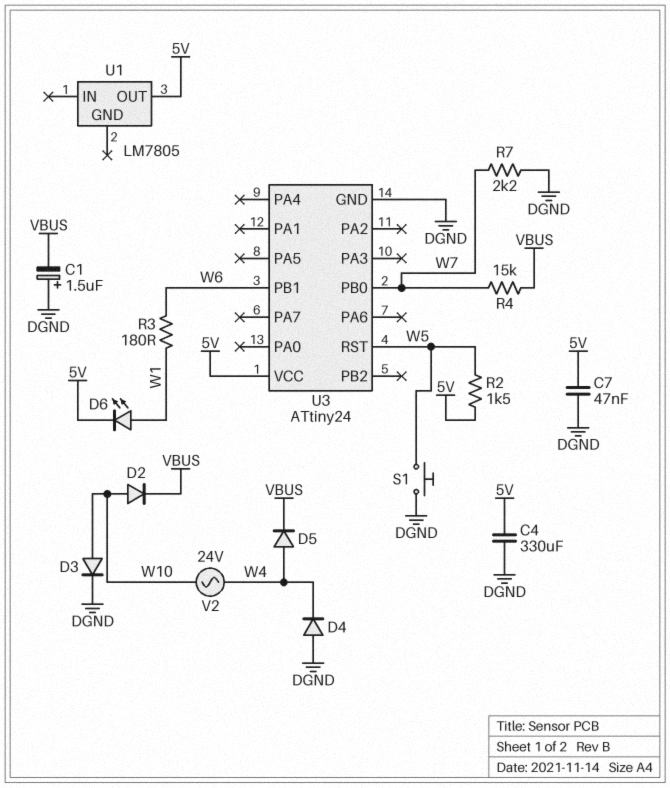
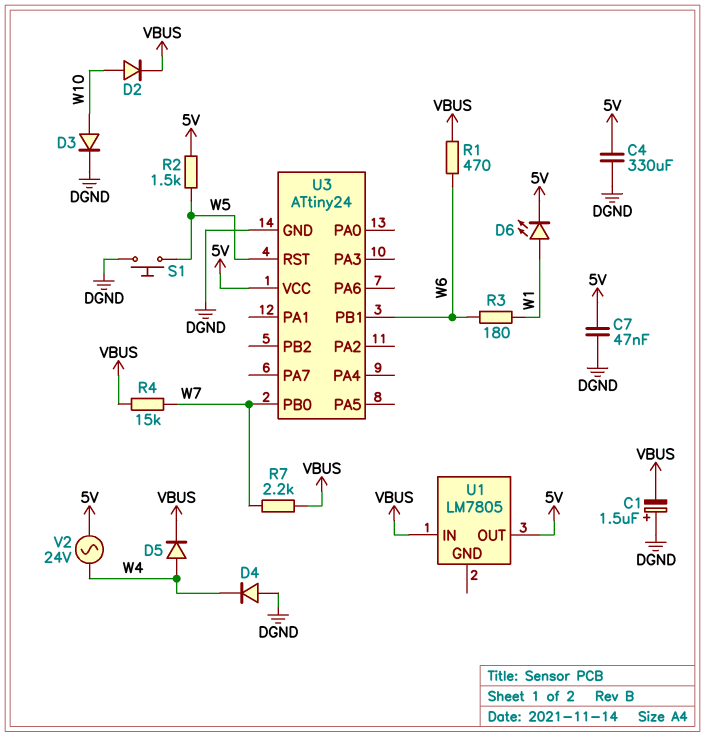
R1: none -> 470 (VBUS, W6)
R7: 2.2k (DGND, W7) -> 2.2k (VBUS, W7)
U1 pin IN: none -> VBUS
V2: AC 24V (W4, W10) -> AC 24V (5V, W4)

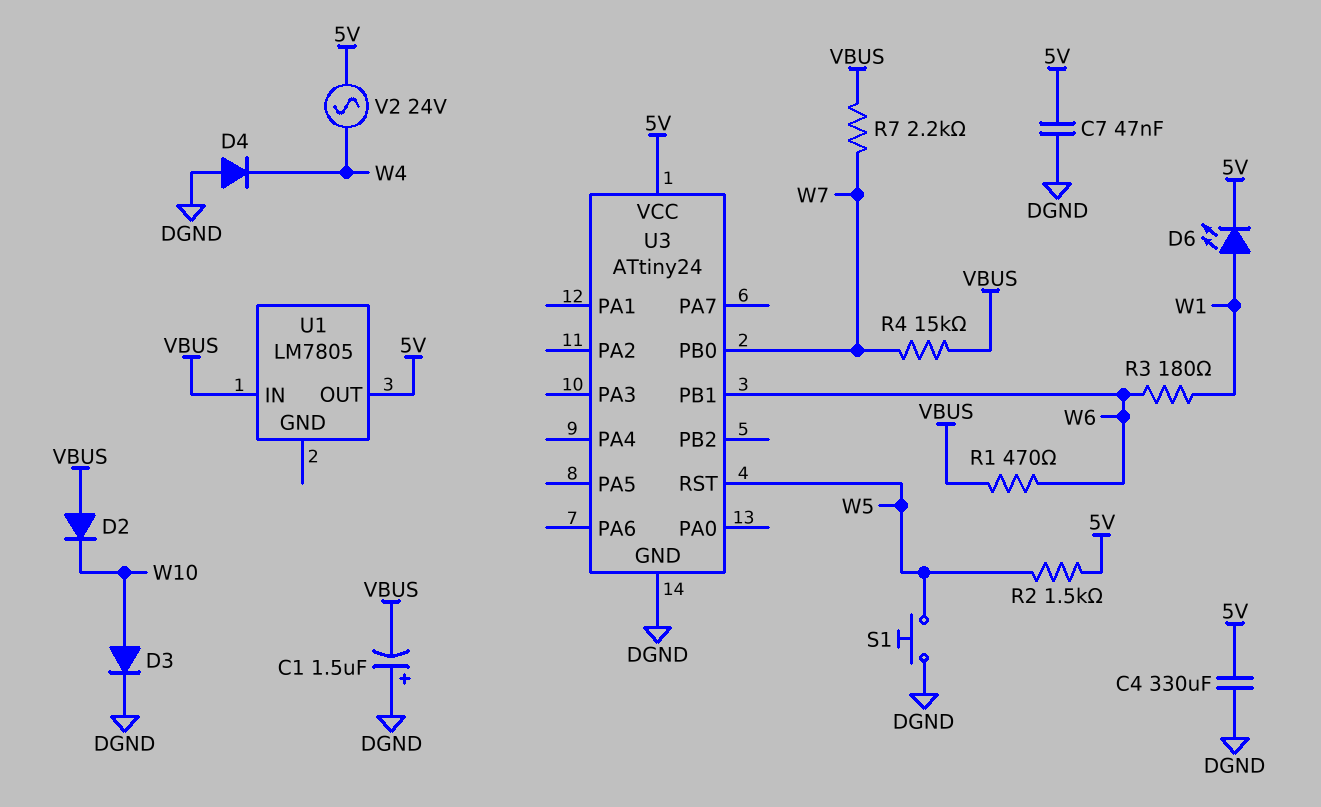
D2: diode (A W10, K VBUS) -> diode (A VBUS, K W10)
D5: diode (A W4, K VBUS) -> none

